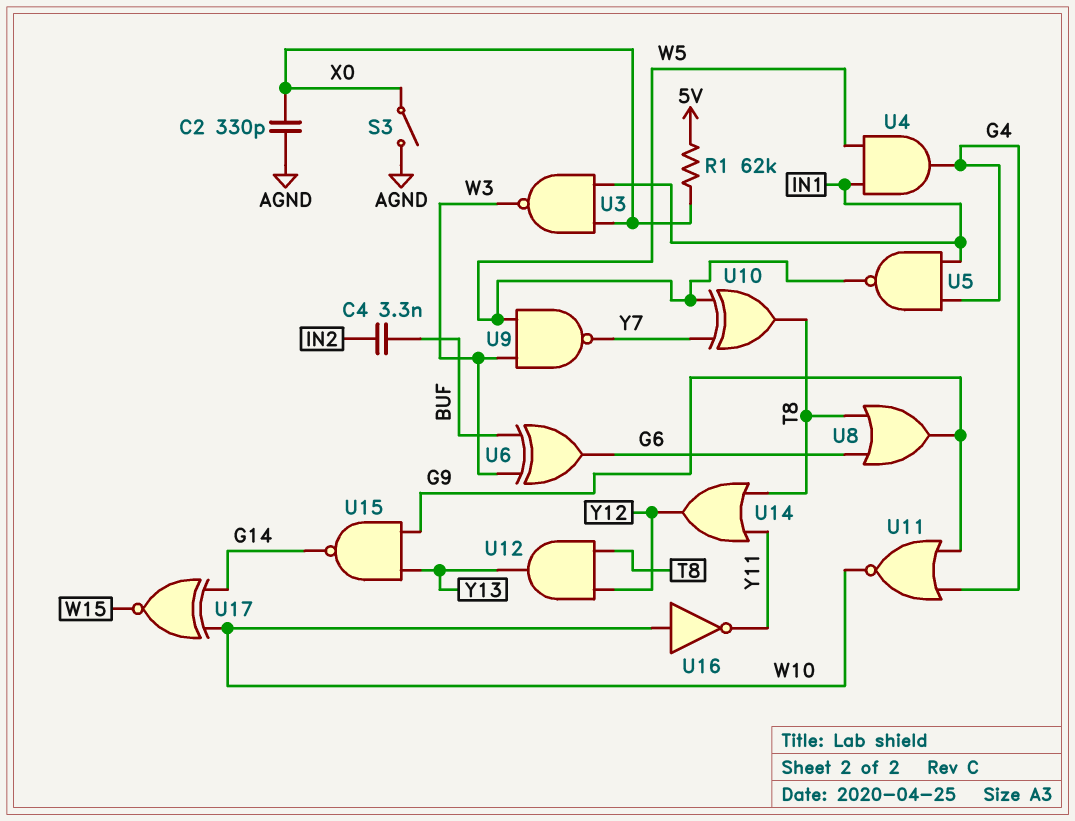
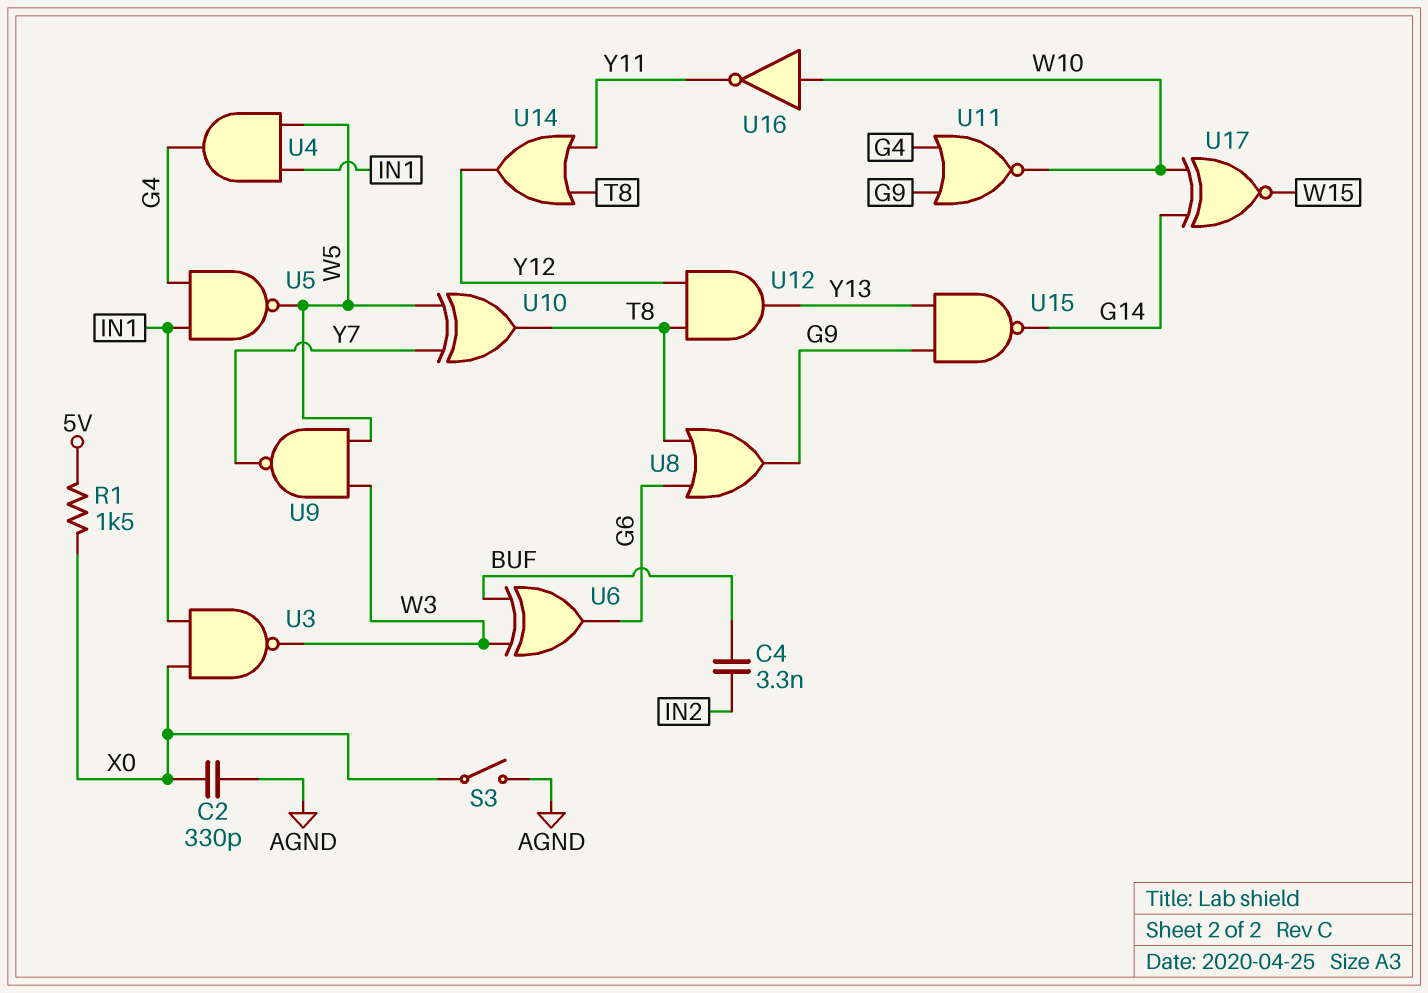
R1: 62k (5V, X0) -> 1.5k (5V, X0)

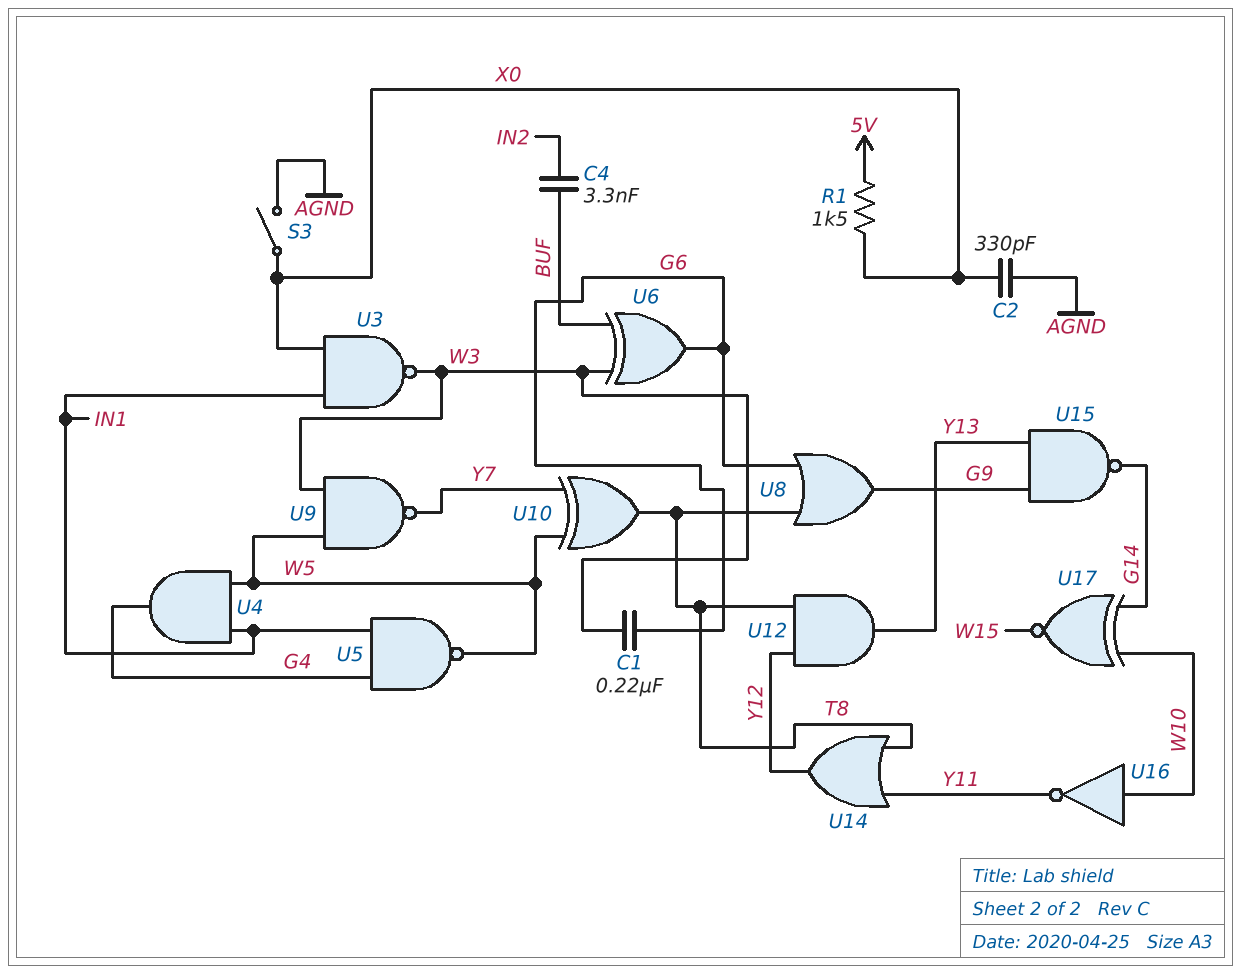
C1: none -> 220nF (G6, W3)
U11: NOR (in G4, in G9, out W10) -> none

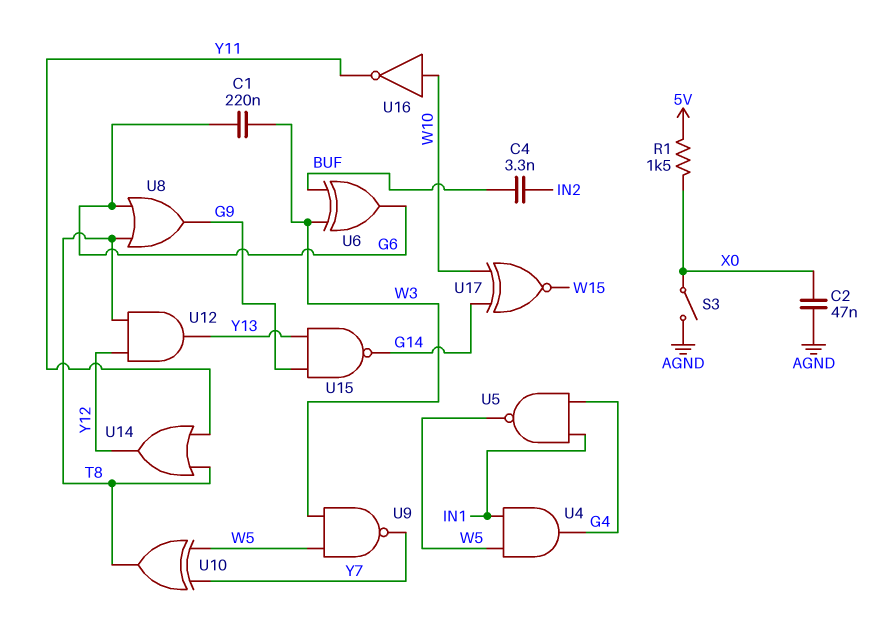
C2: 330pF (AGND, X0) -> 47nF (AGND, X0)
U3: NAND (in IN1, in X0, out W3) -> none

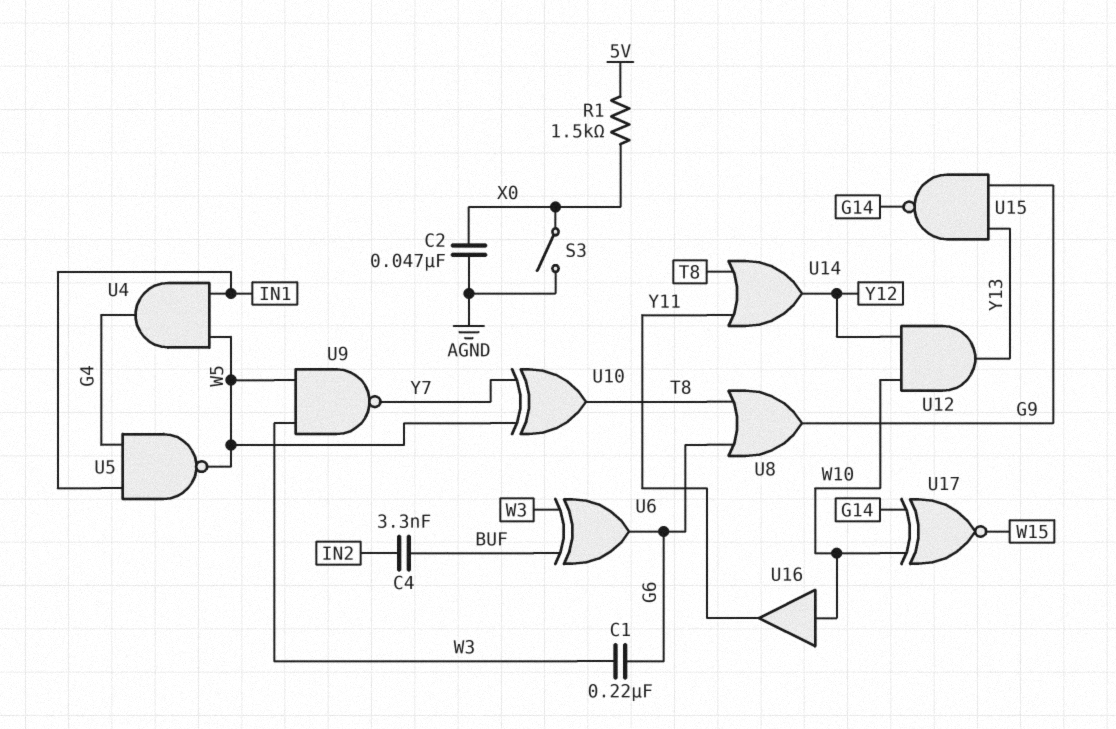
U12: AND (in T8, in Y12, out Y13) -> AND (in W10, in Y12, out Y13)
U16: NOT (in W10, out Y11) -> buffer (in W10, out Y11)

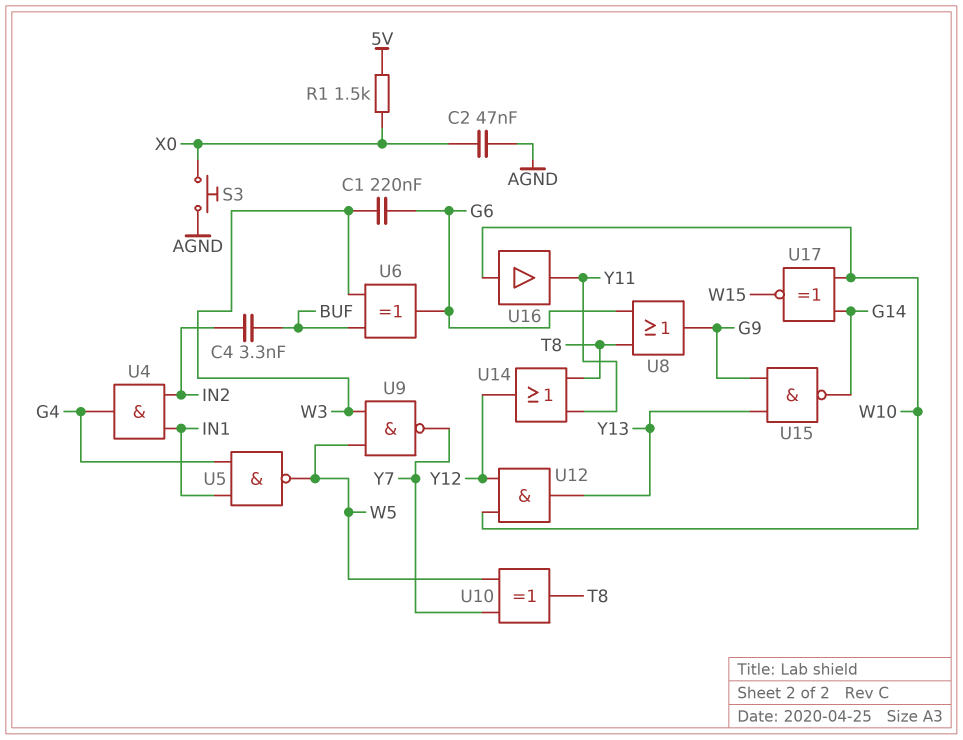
S3: switch (AGND, X0) -> button (AGND, X0)
U4: AND (in IN1, in W5, out G4) -> AND (in IN1, in IN2, out G4)

